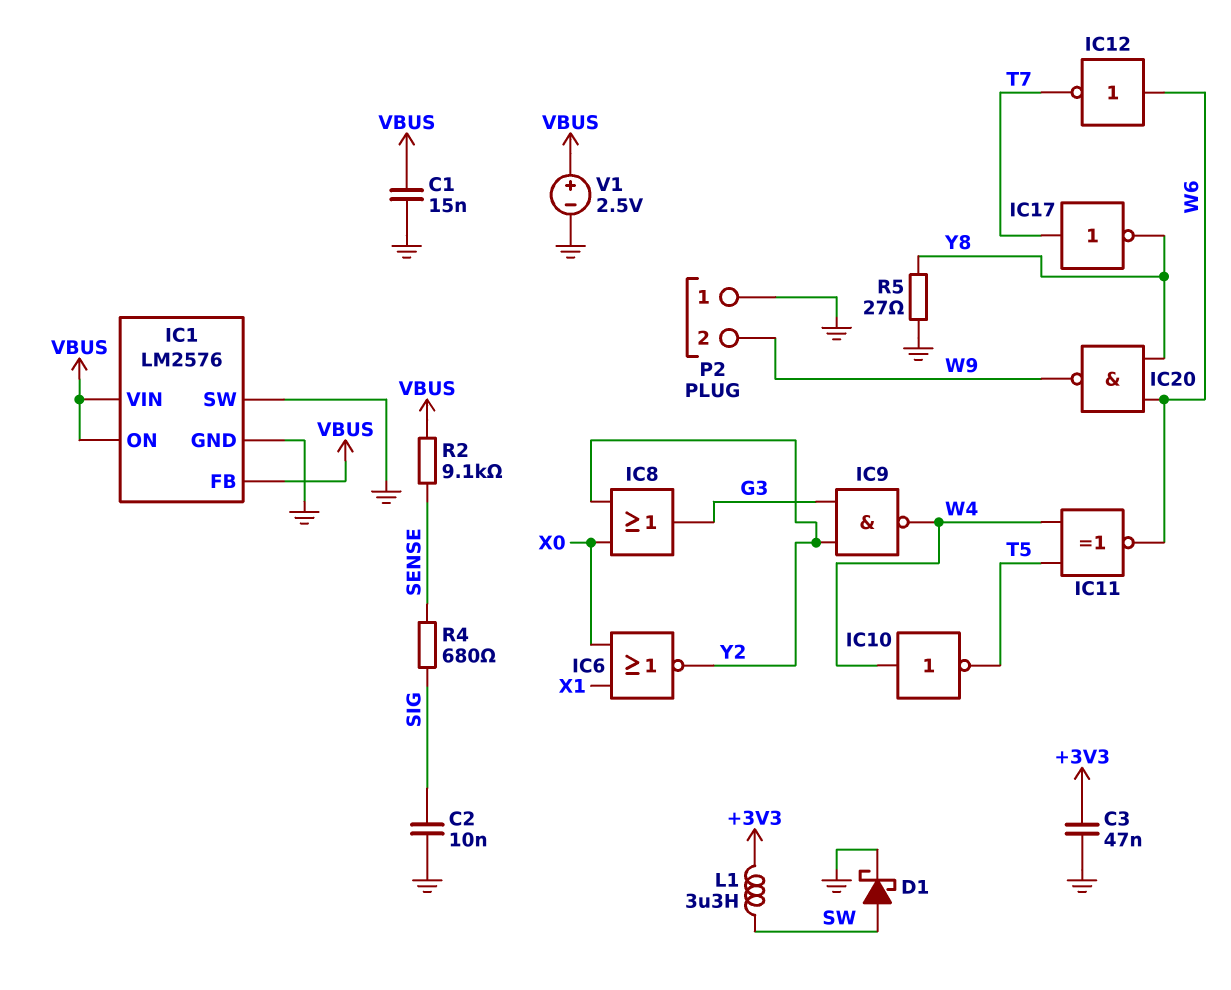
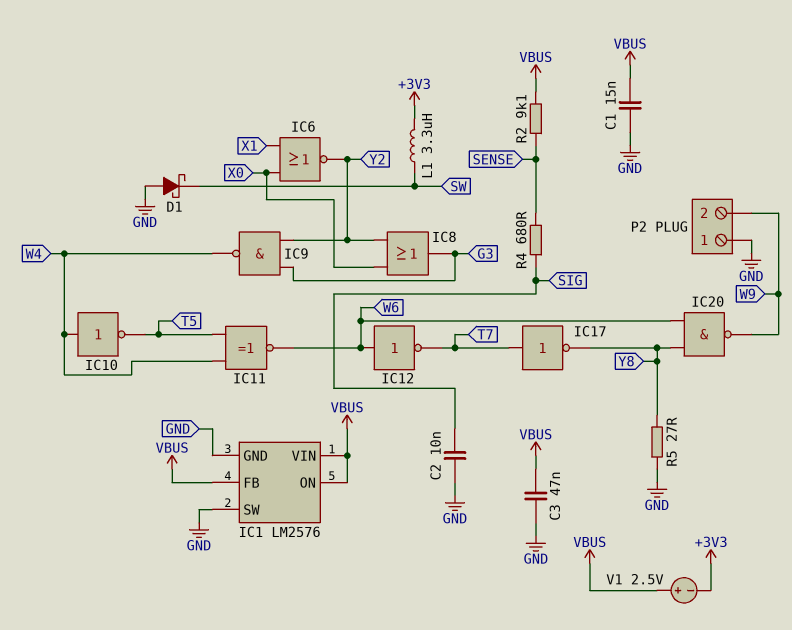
C3: 47nF (+3V3, GND) -> 47nF (GND, VBUS)
D1: schottky (A SW, K GND) -> schottky (A GND, K SW)
V1: 2.5V (plus VBUS, minus GND) -> 2.5V (plus VBUS, minus +3V3)

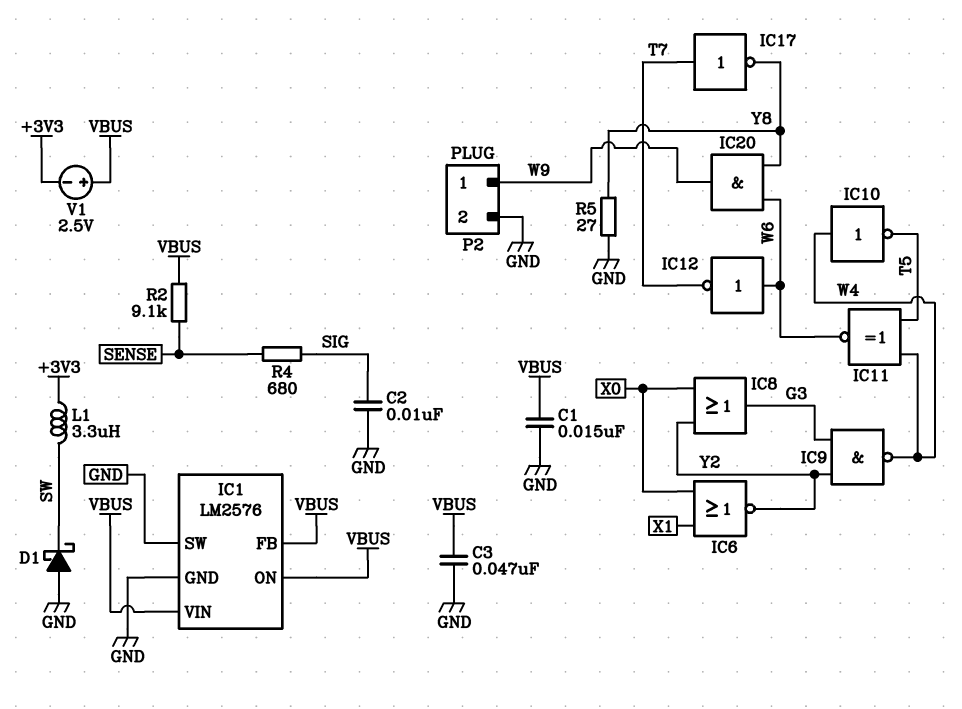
IC20: NAND (in W6, in Y8, out W9) -> AND (in W6, in Y8, out W9)
P2 pin 1: GND -> W9
P2 pin 2: W9 -> GND

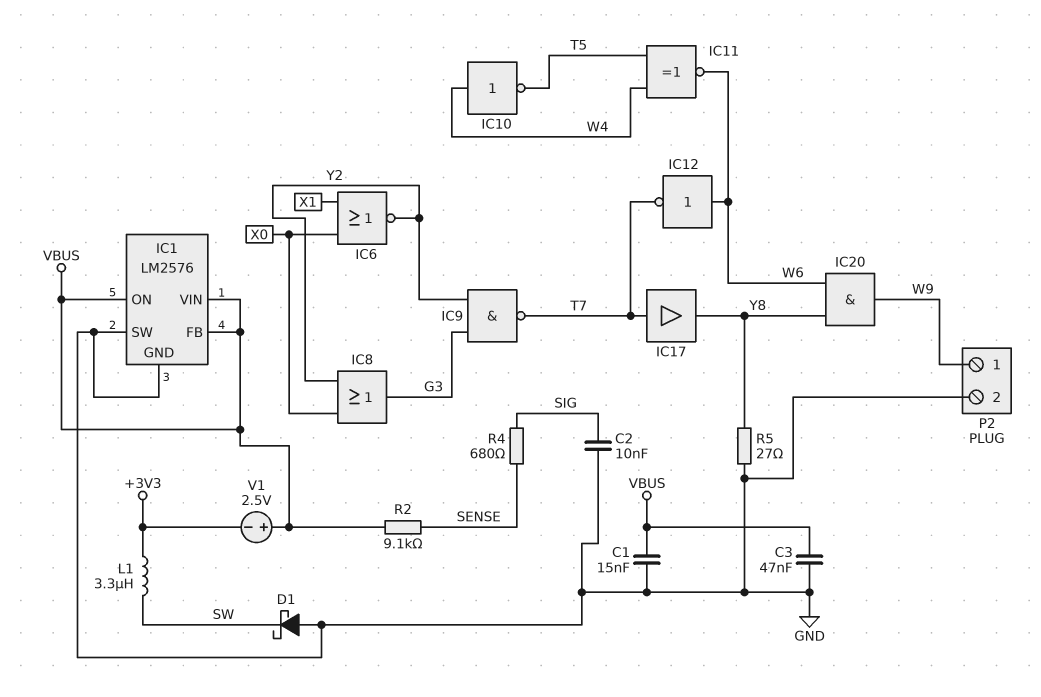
IC9: NAND (in G3, in Y2, out W4) -> NAND (in G3, in Y2, out T7)
IC17: NOT (in T7, out Y8) -> buffer (in T7, out Y8)

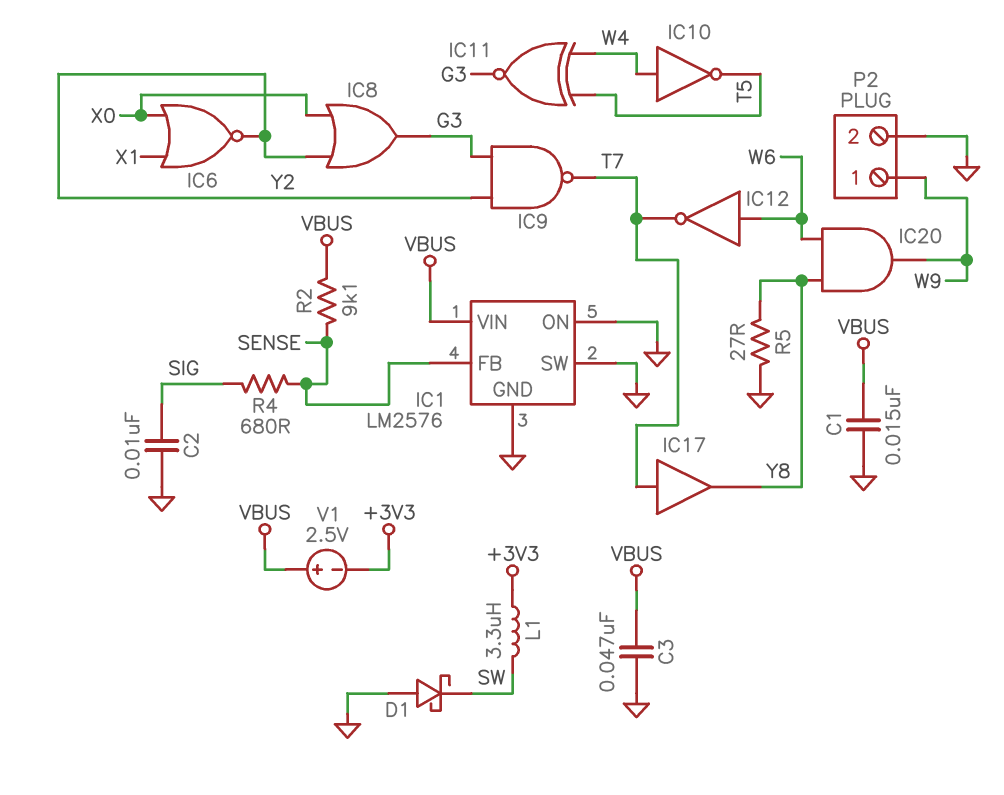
IC1 pin FB: VBUS -> SENSE
IC1 pin ON: VBUS -> GND
IC11: XNOR (in T5, in W4, out W6) -> XNOR (in T5, in W4, out G3)

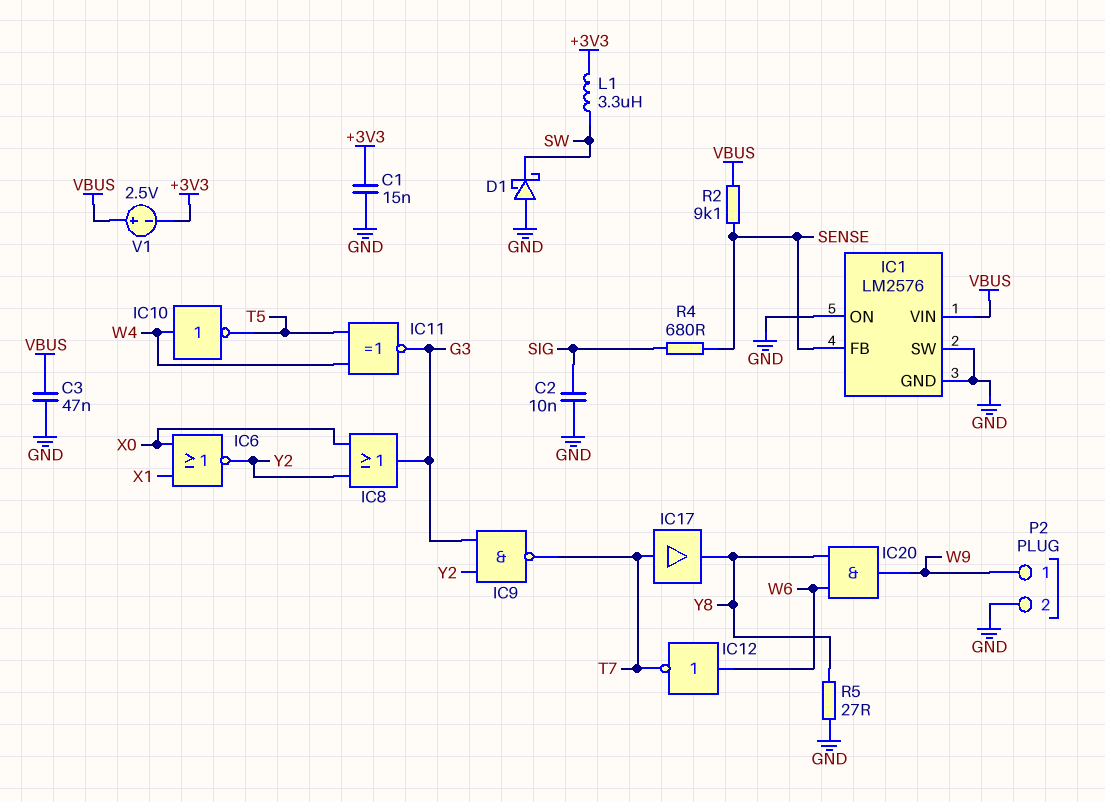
C1: 15nF (GND, VBUS) -> 15nF (+3V3, GND)

